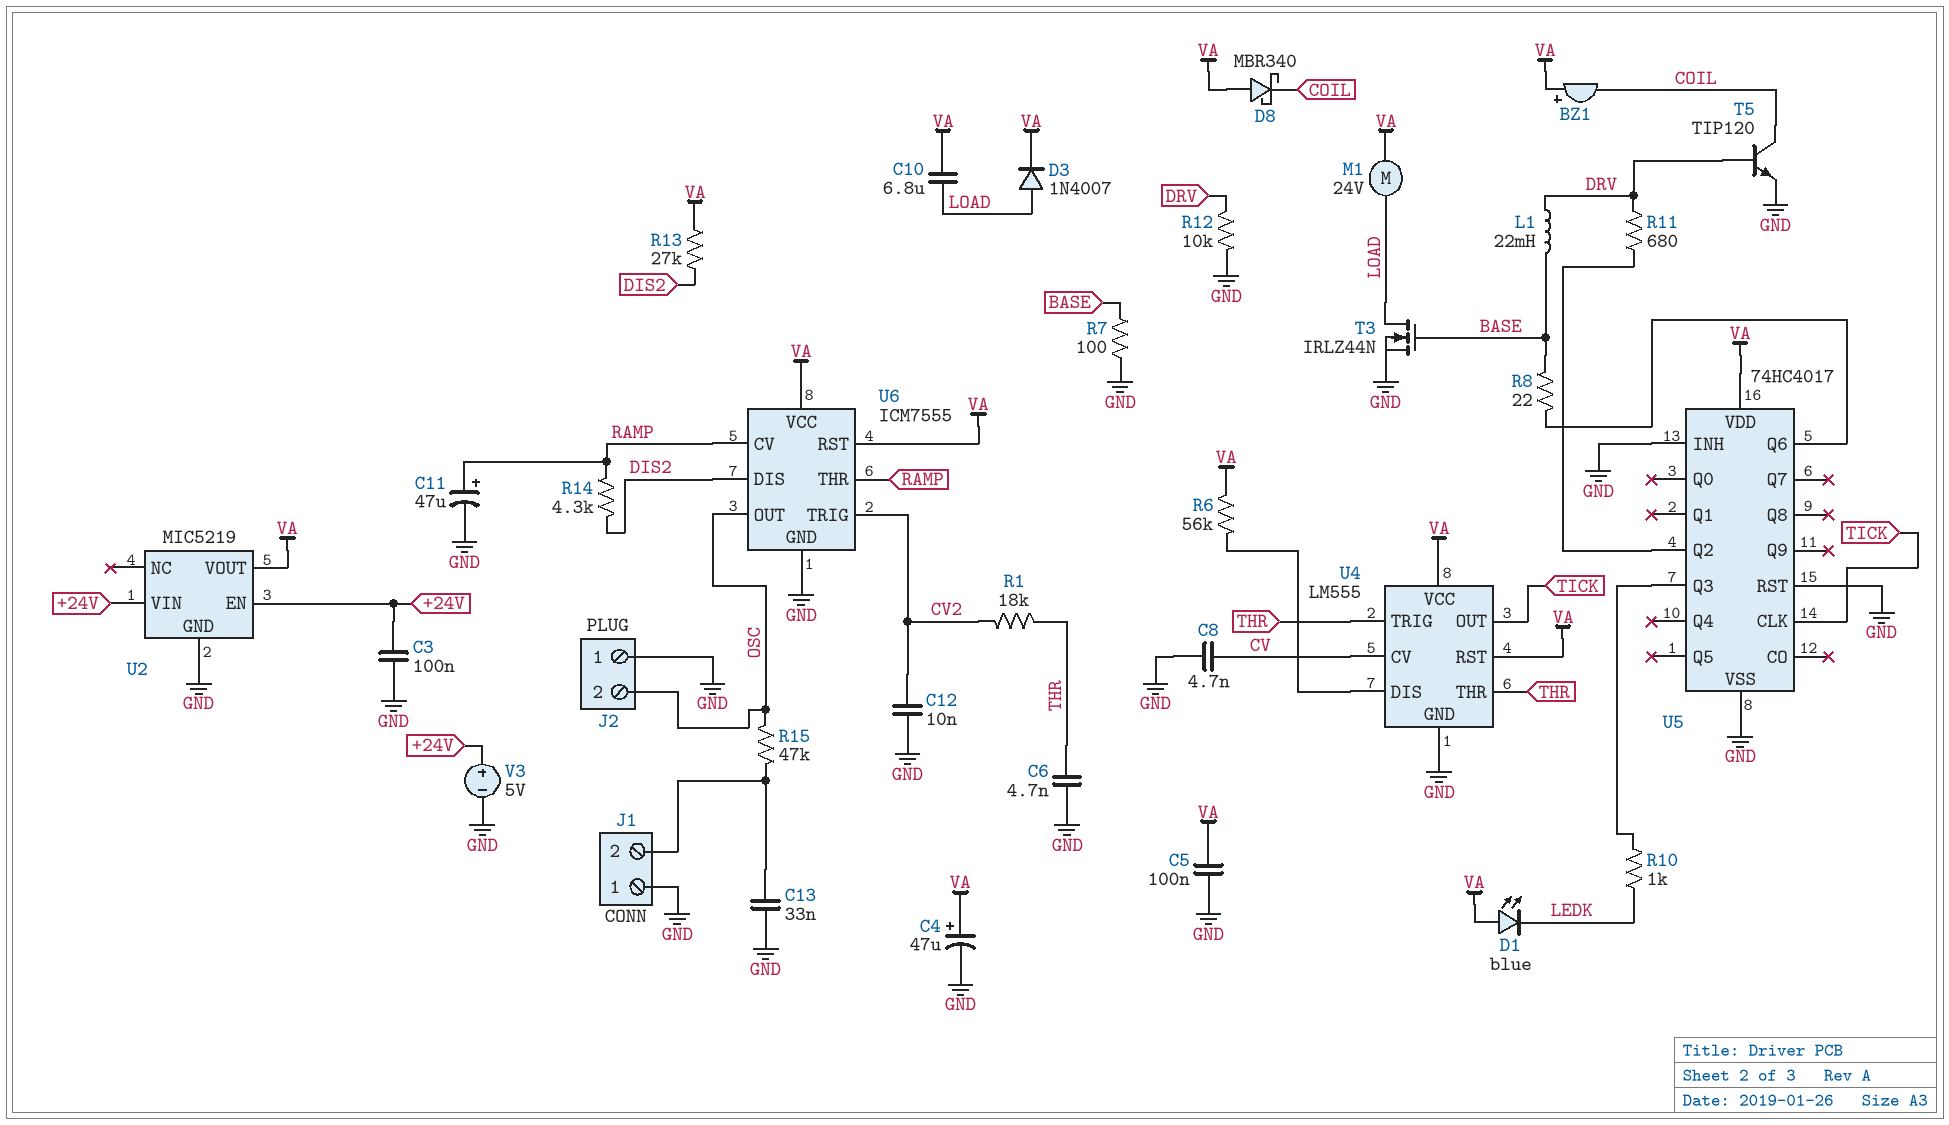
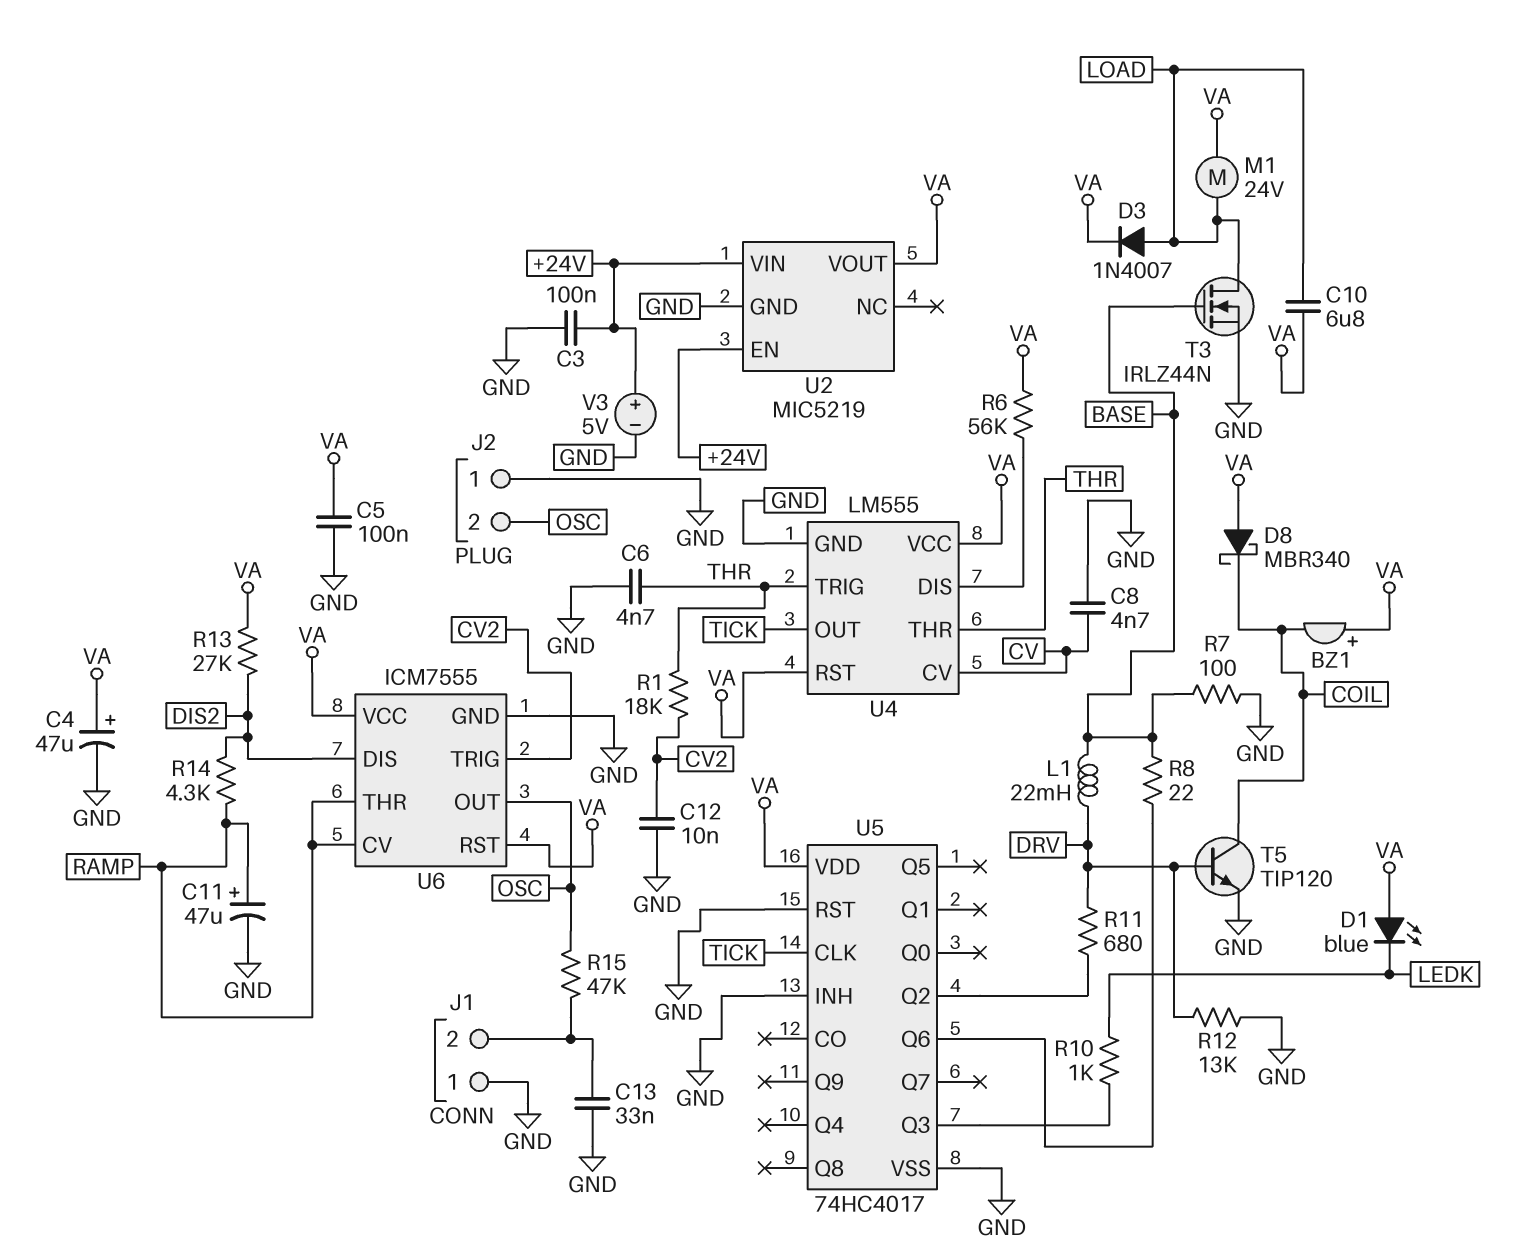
R12: 10k (DRV, GND) -> 13k (DRV, GND)

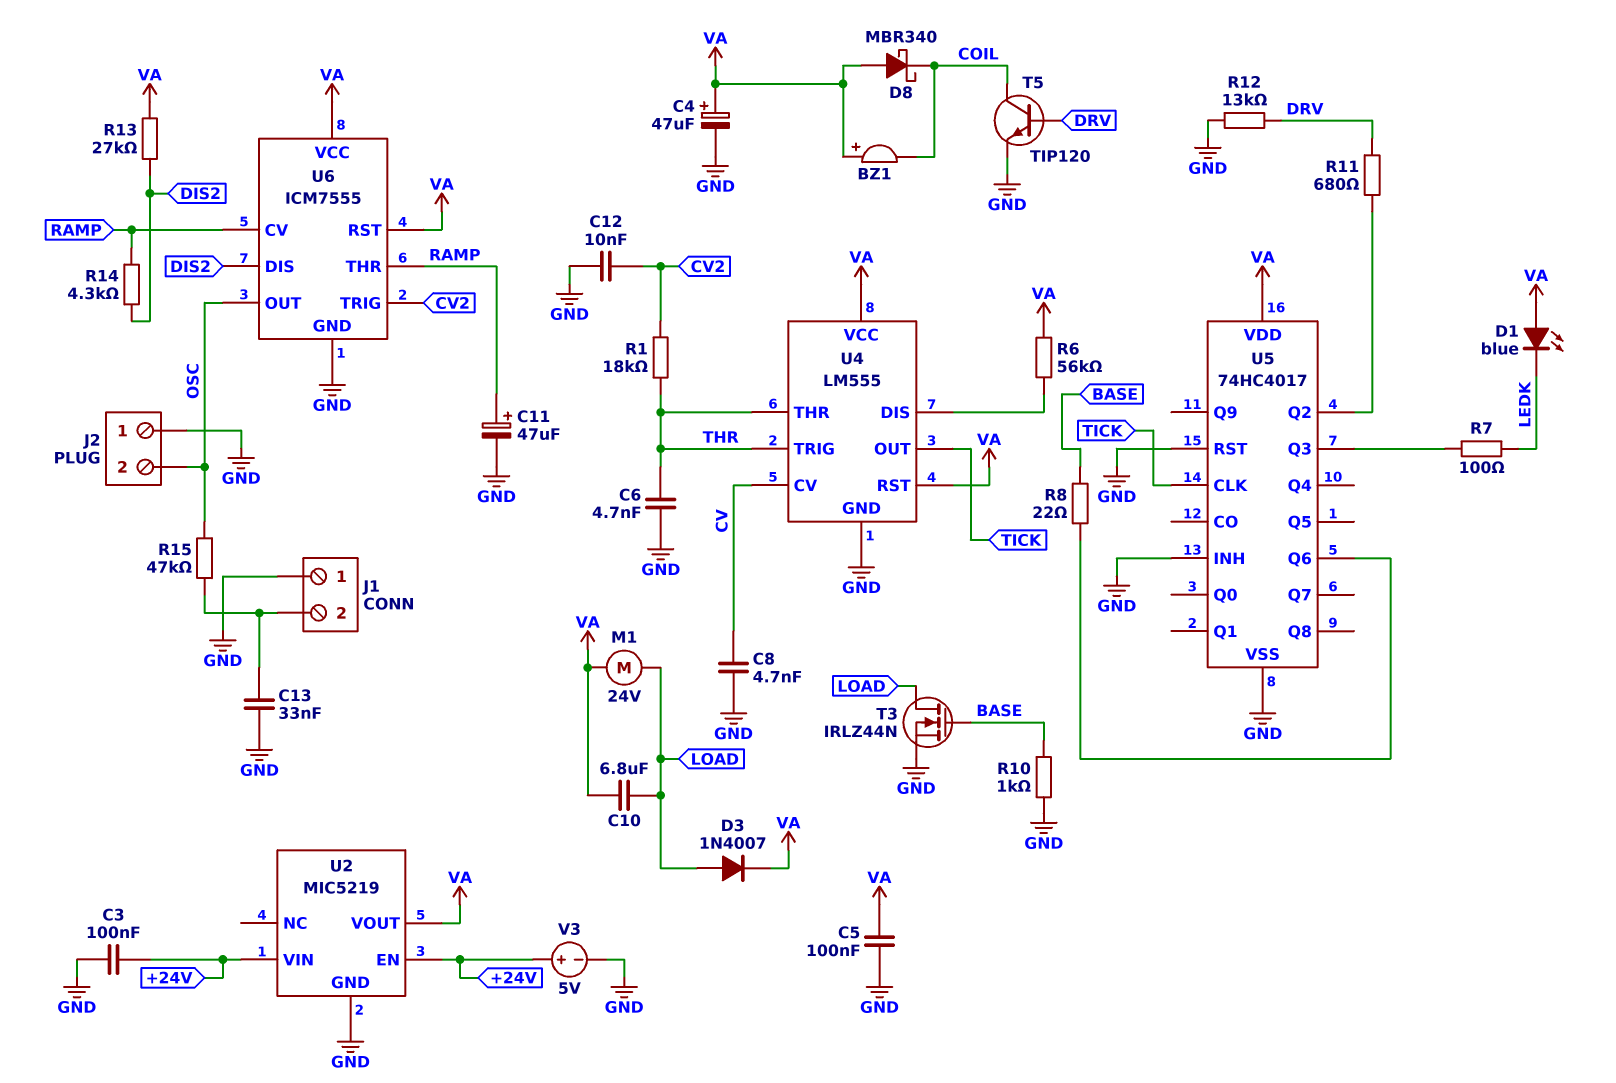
L1: 22mH (BASE, DRV) -> none
R7: 100 (BASE, GND) -> 100 (LEDK, U5/Q3)
R10: 1k (LEDK, U5/Q3) -> 1k (BASE, GND)

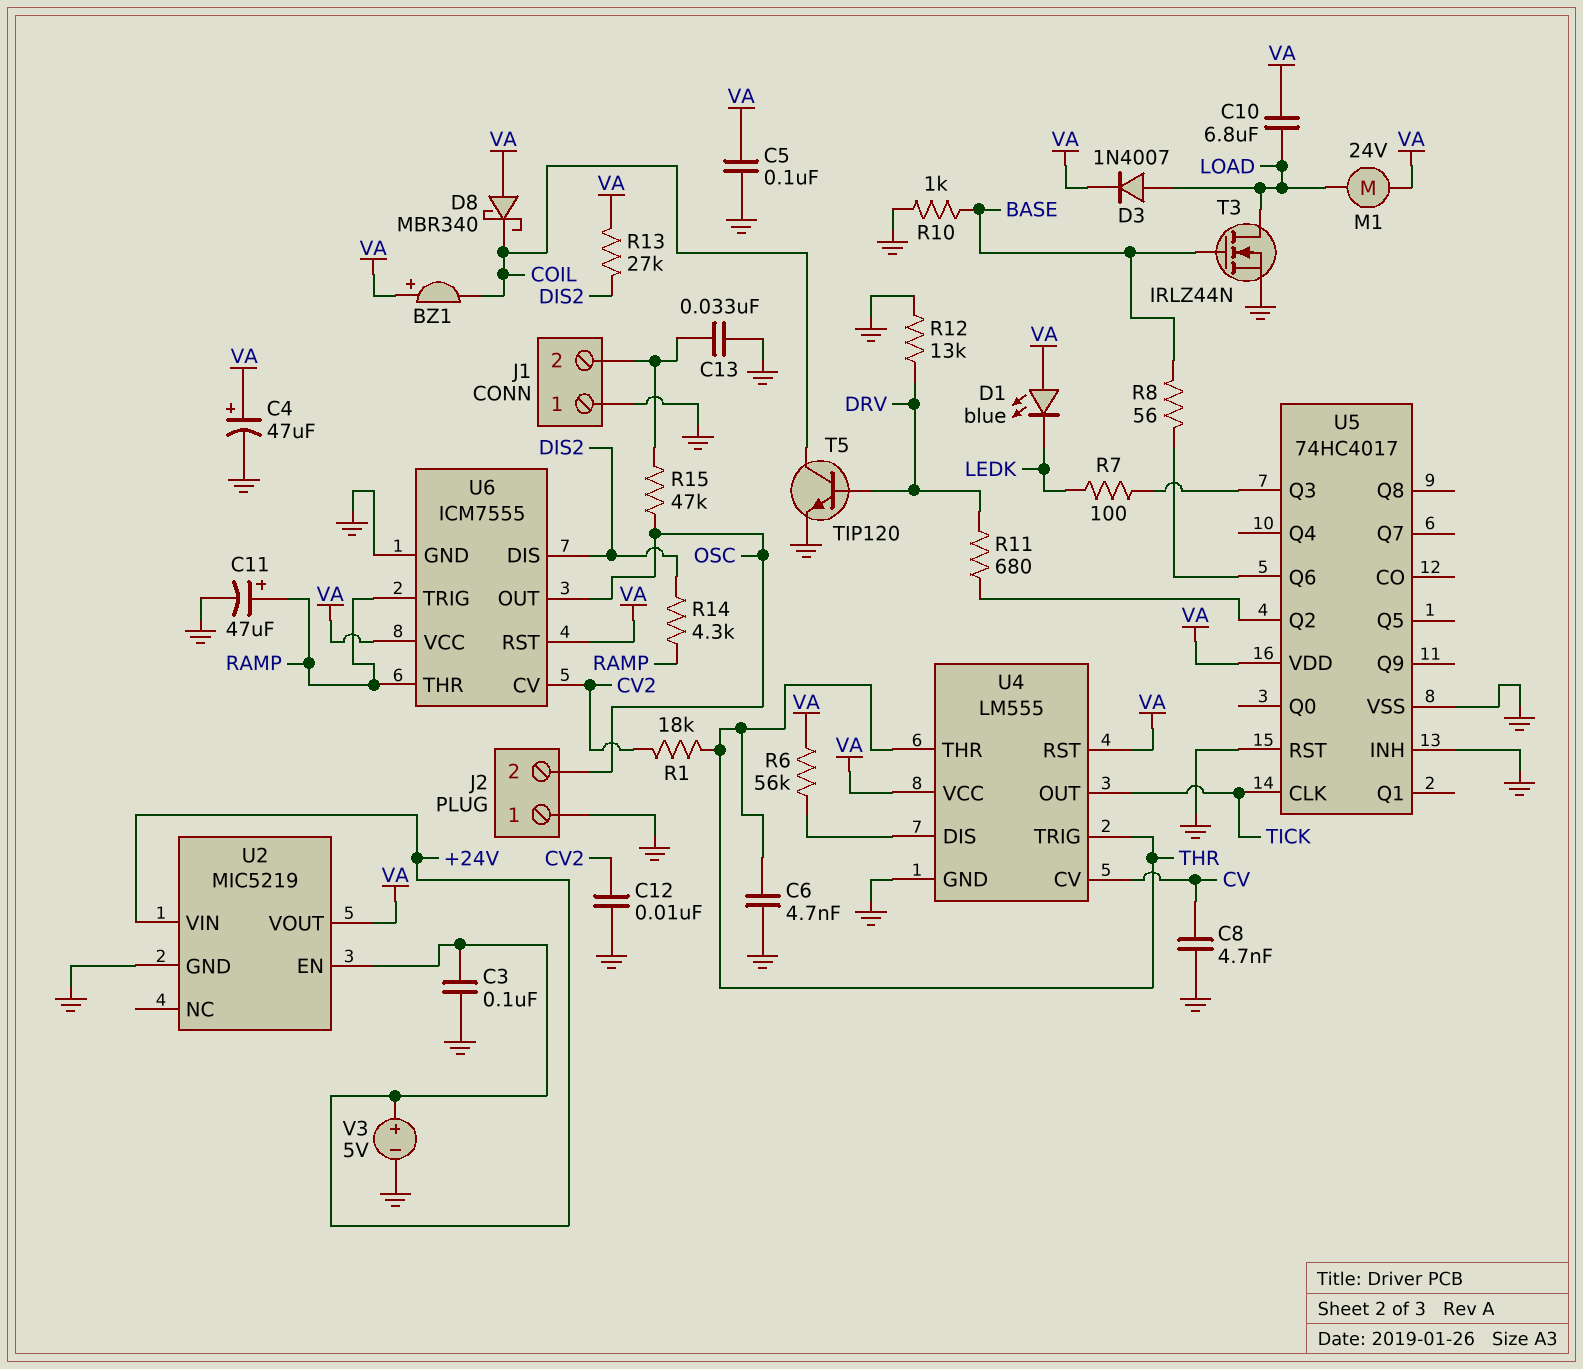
R8: 22 (BASE, U5/Q6) -> 56 (BASE, U5/Q6)
U6 pin CV: RAMP -> CV2
U6 pin TRIG: CV2 -> RAMP

